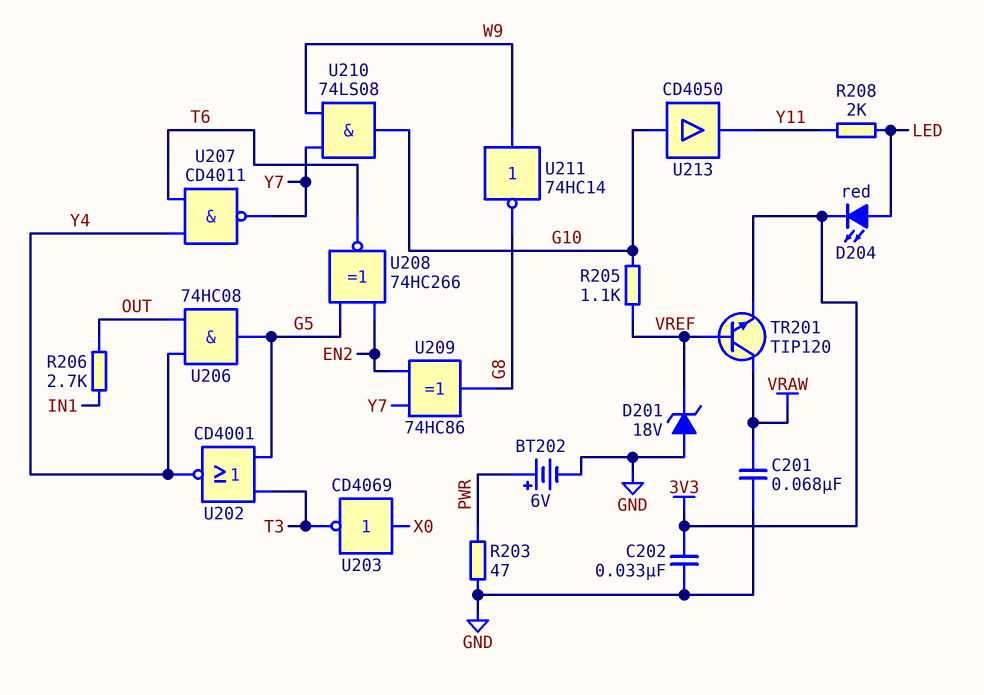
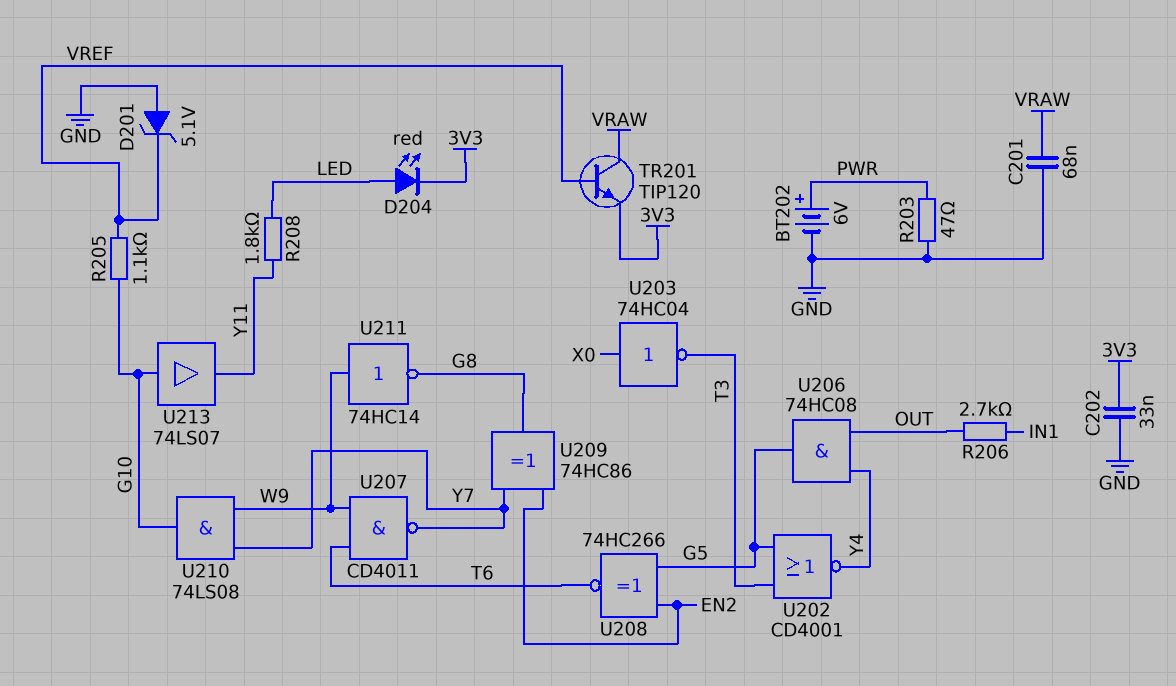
D201: zener 18V (A GND, K VREF) -> zener 5.1V (A GND, K VREF)
R208: 2k (LED, Y11) -> 1.8k (LED, Y11)
U203: NOT CD4069 (in X0, out T3) -> NOT 74HC04 (in X0, out T3)
U207: NAND CD4011 (in T6, in Y4, out Y7) -> NAND CD4011 (in T6, in W9, out Y7)
U213: buffer CD4050 (in G10, out Y11) -> buffer 74LS07 (in G10, out Y11)

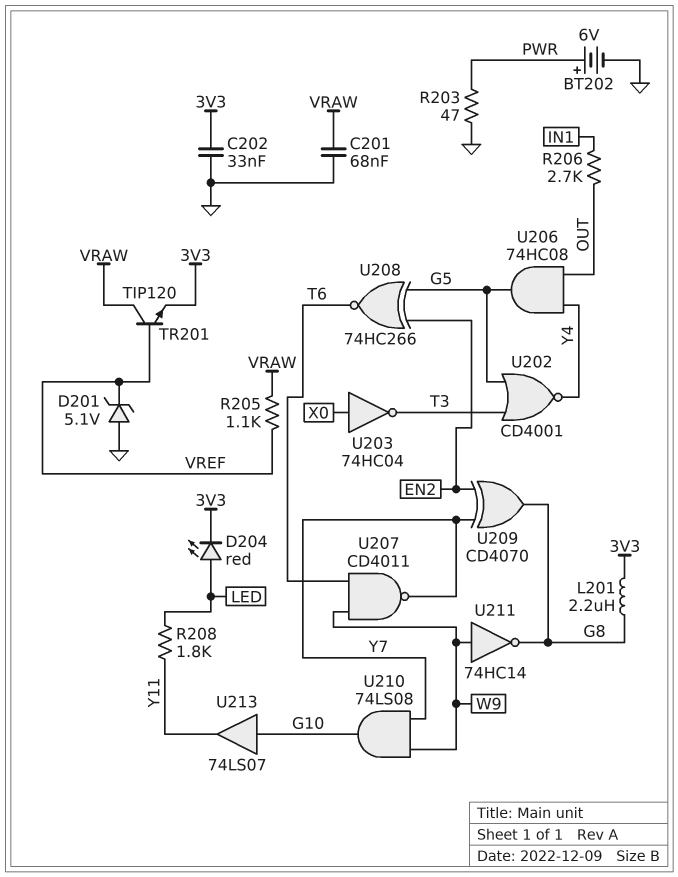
L201: none -> 2.2uH (3V3, G8)
R205: 1.1k (G10, VREF) -> 1.1k (VRAW, VREF)
U209: XOR 74HC86 (in EN2, in Y7, out G8) -> XOR CD4070 (in EN2, in Y7, out G8)

